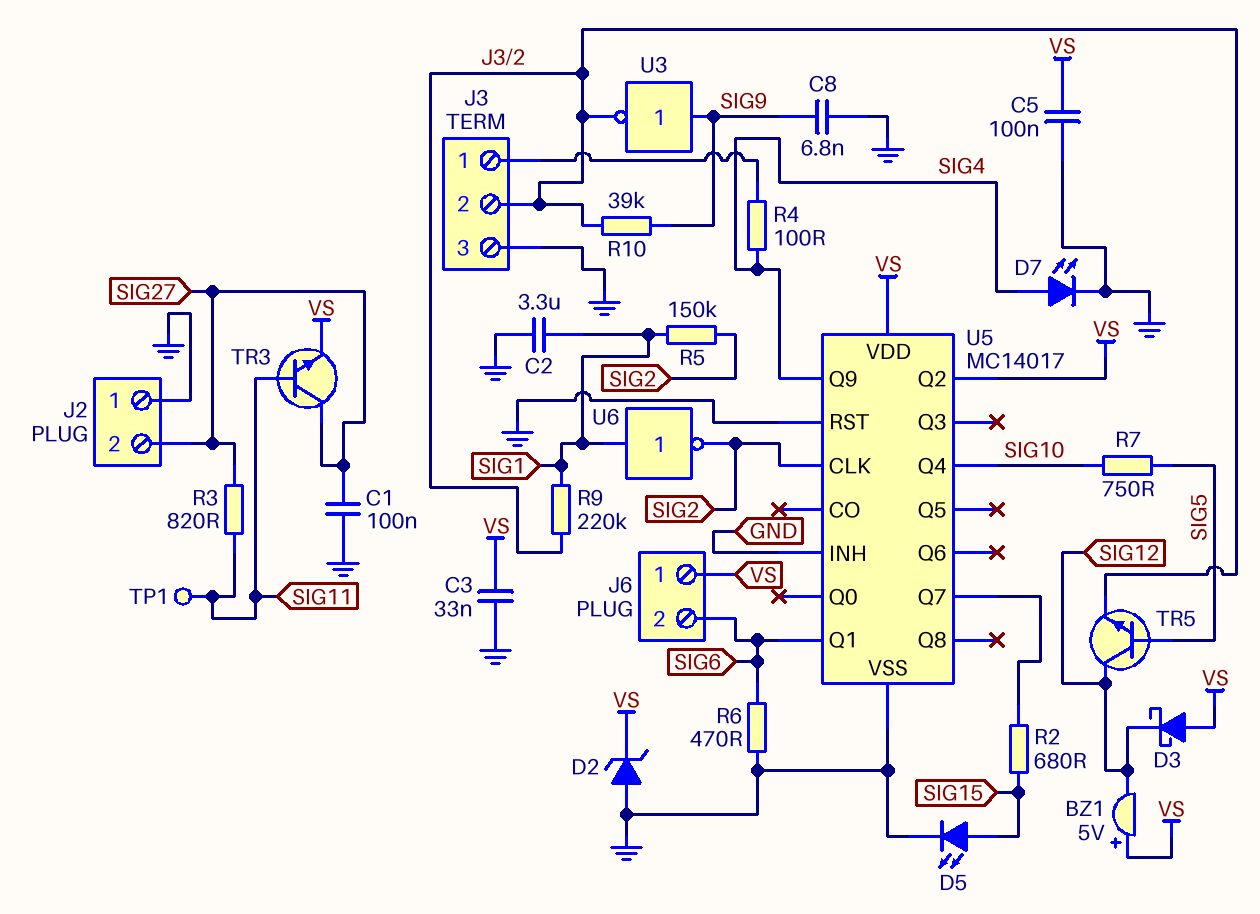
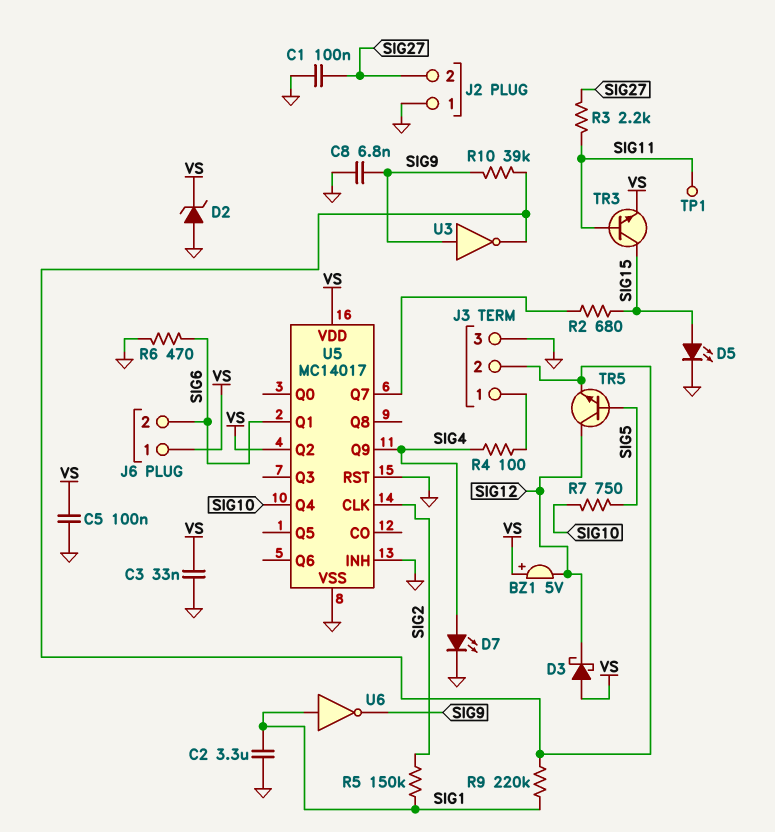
R3: 820 (SIG11, SIG27) -> 2.2k (SIG11, SIG27)
TR3: NPN (B SIG11, C SIG27, E VS) -> NPN (B SIG11, C SIG15, E VS)
U6: NOT (in SIG1, out SIG2) -> NOT (in SIG1, out SIG9)

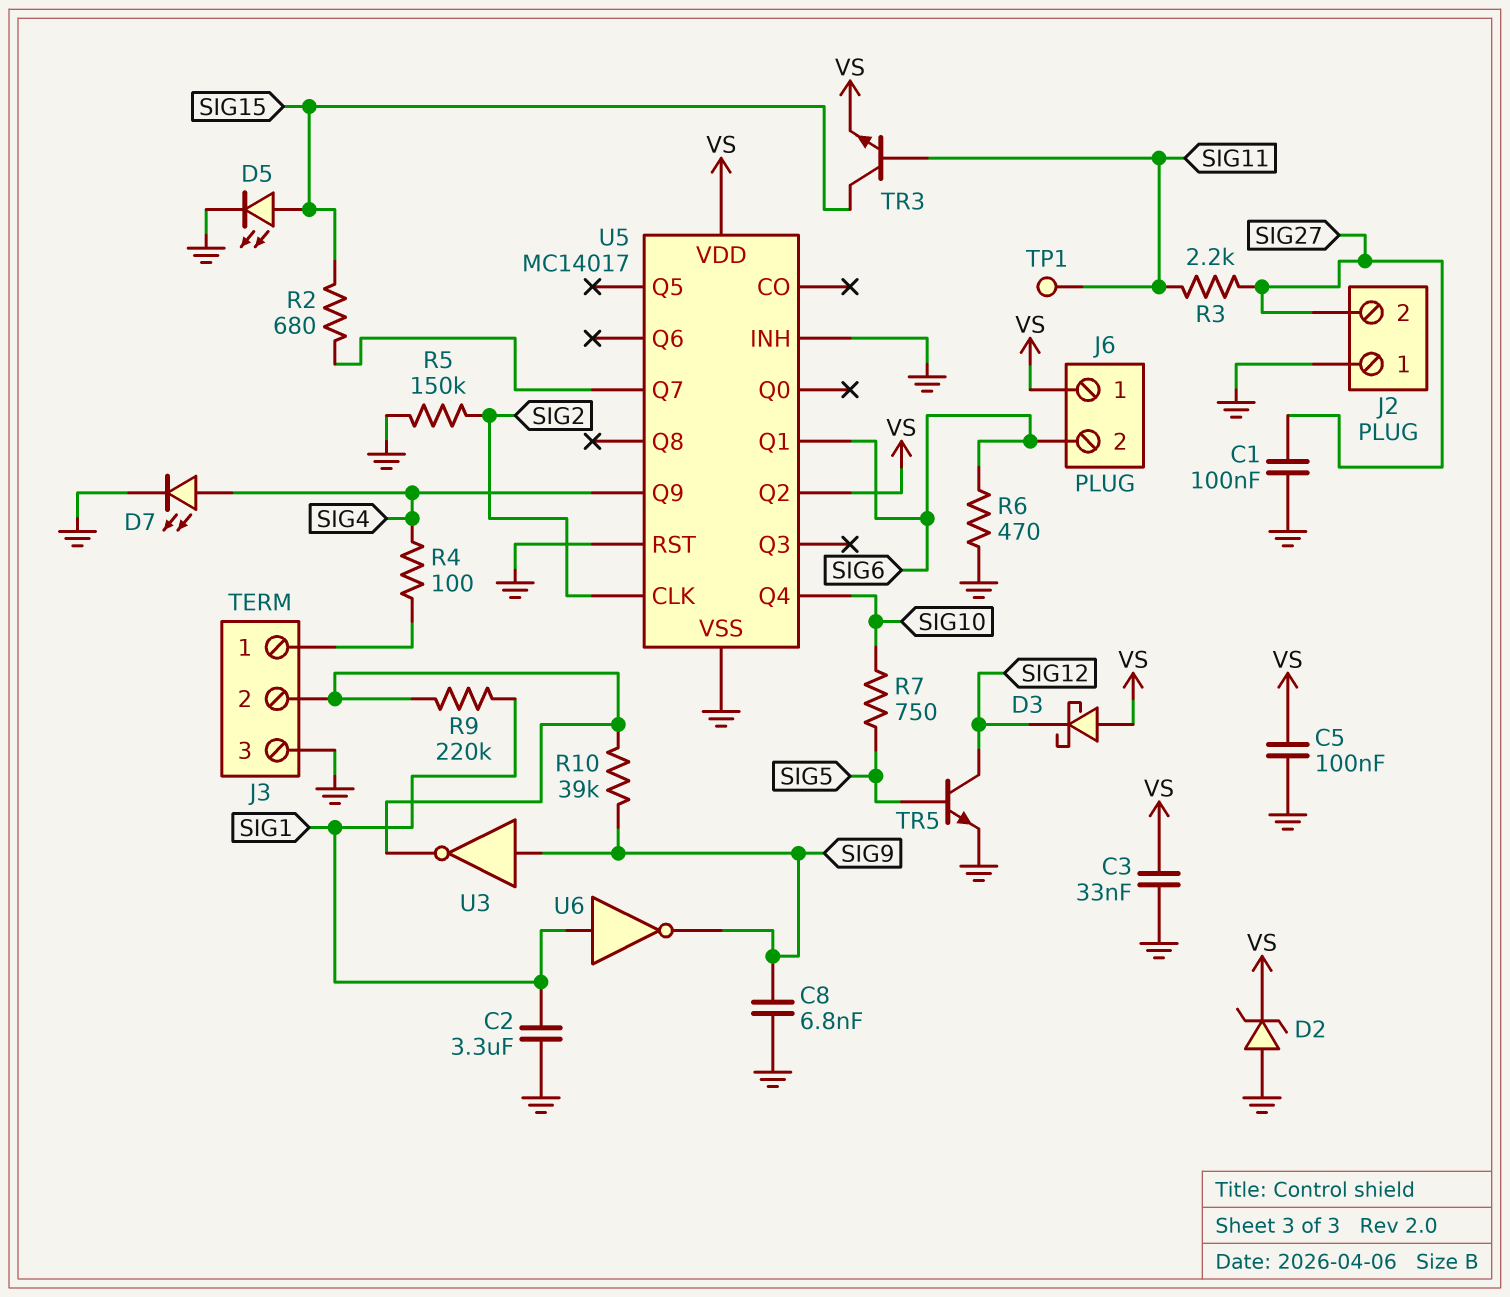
BZ1: buzzer 5V (plus VS, minus SIG12) -> none
R5: 150k (SIG1, SIG2) -> 150k (GND, SIG2)
TR5: NPN (B SIG5, C SIG12, E J3/2) -> NPN (B SIG5, C SIG12, E GND)

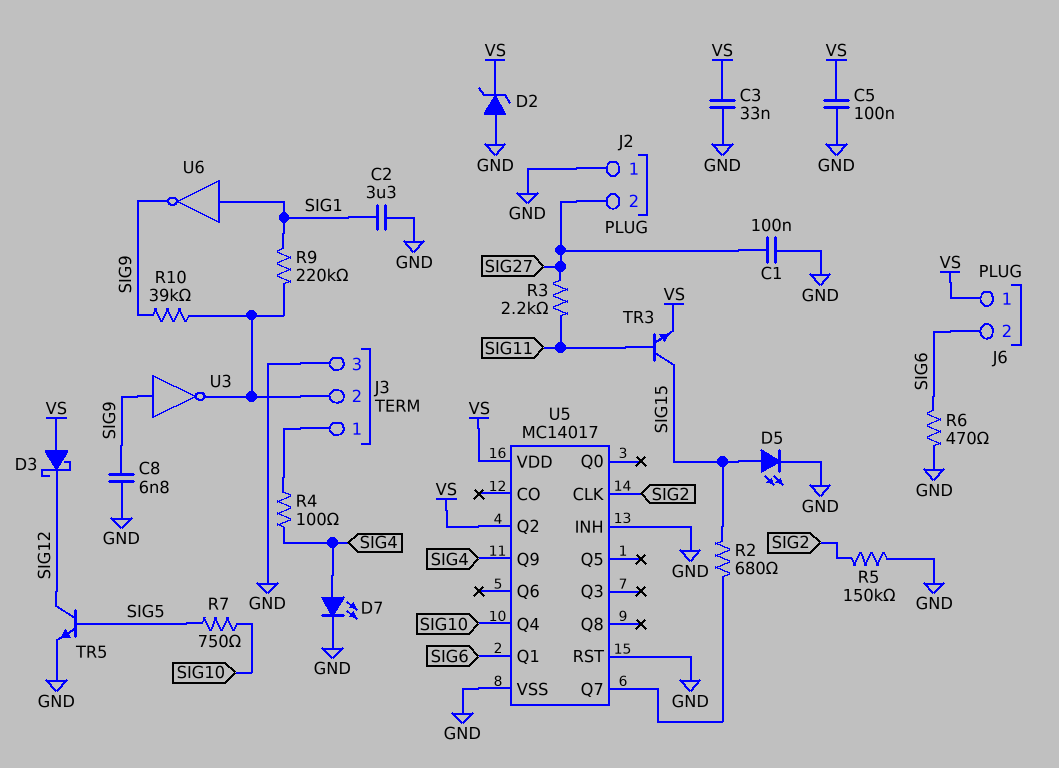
TP1: test point (SIG11) -> none

